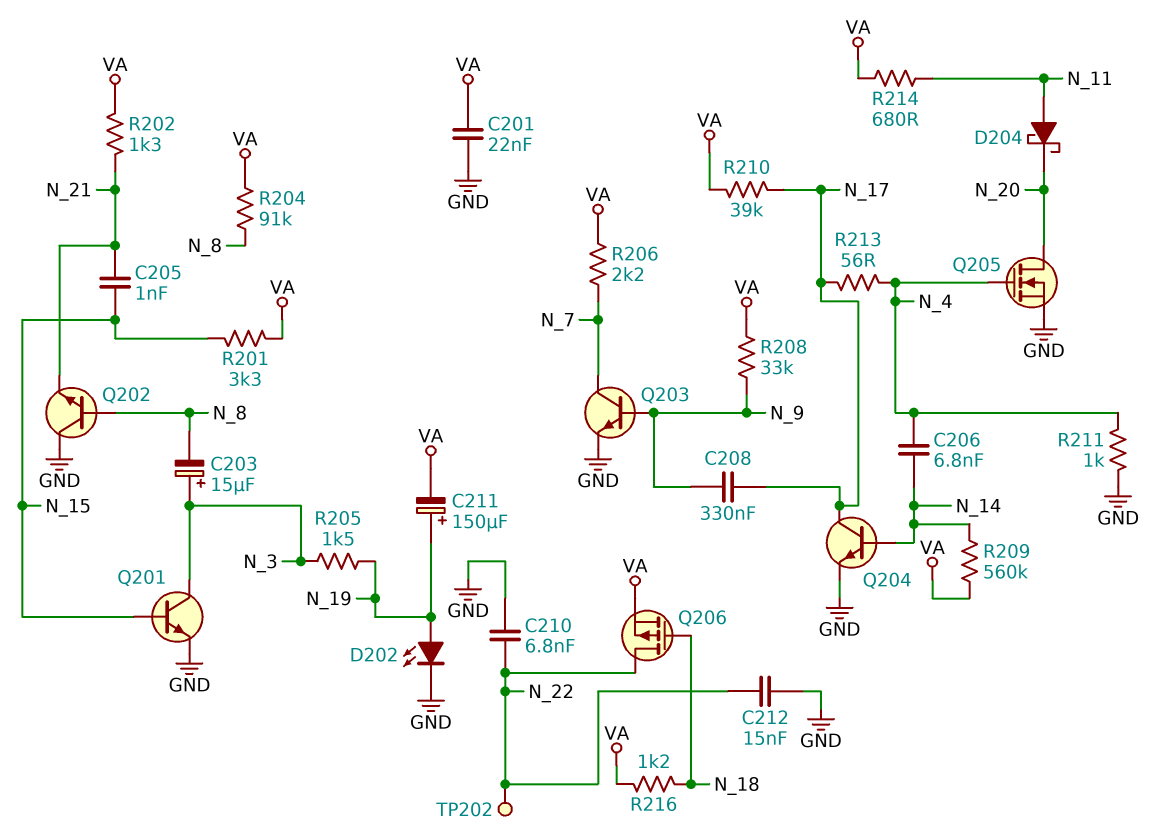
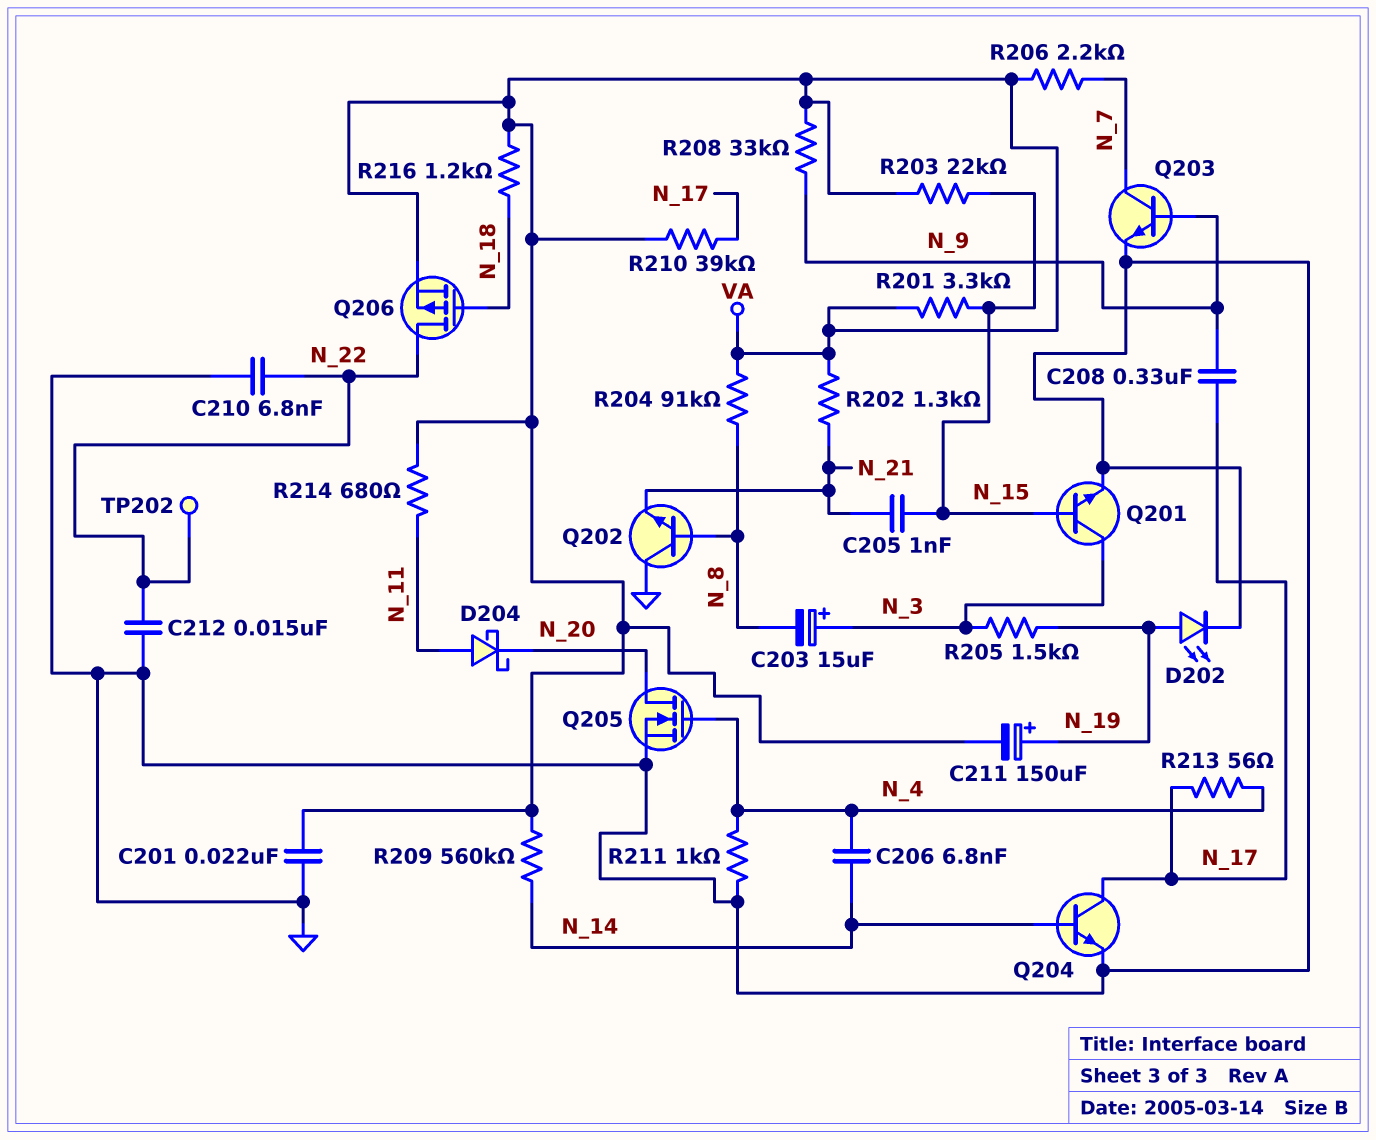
R203: none -> 22k (N_15, VA)

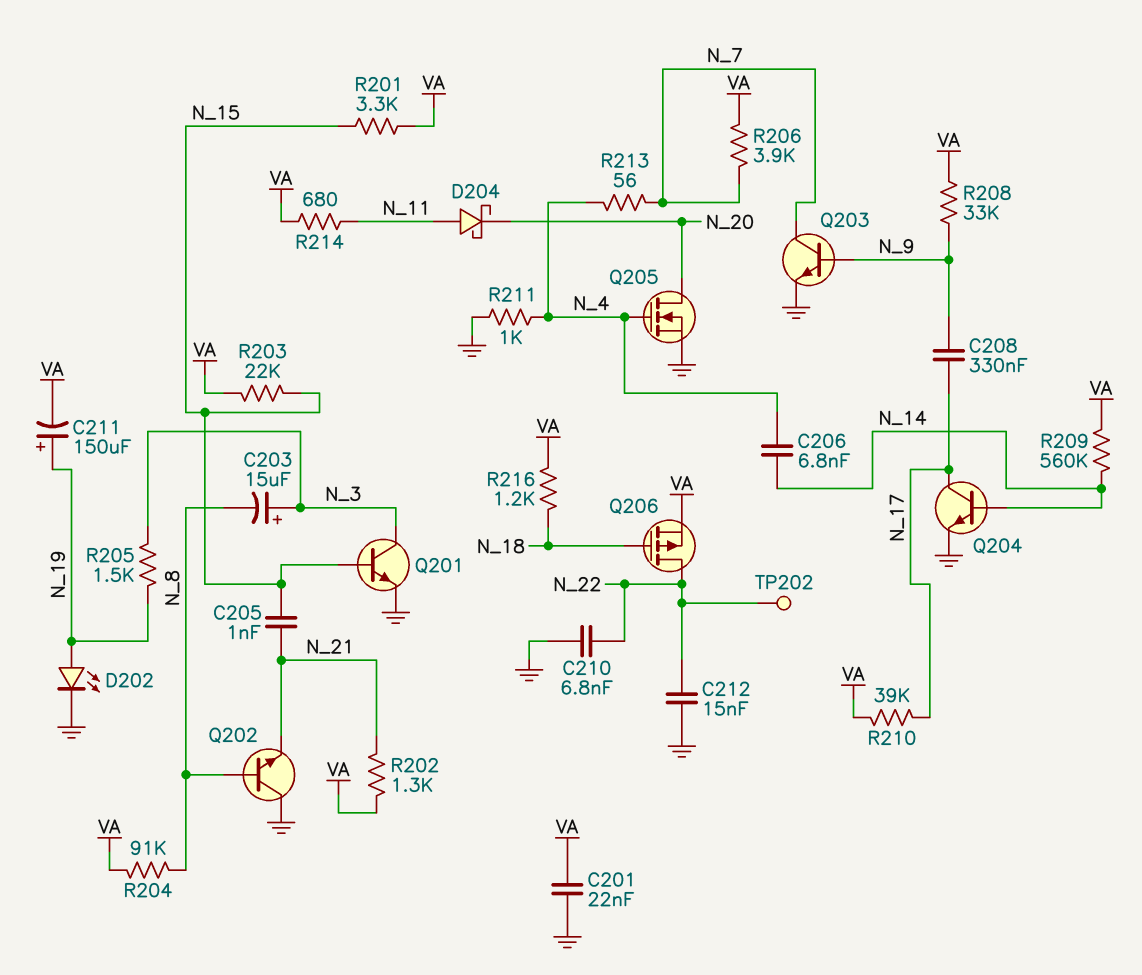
R206: 2.2k (N_7, VA) -> 3.9k (N_7, VA)
R213: 56 (N_4, N_17) -> 56 (N_4, N_7)

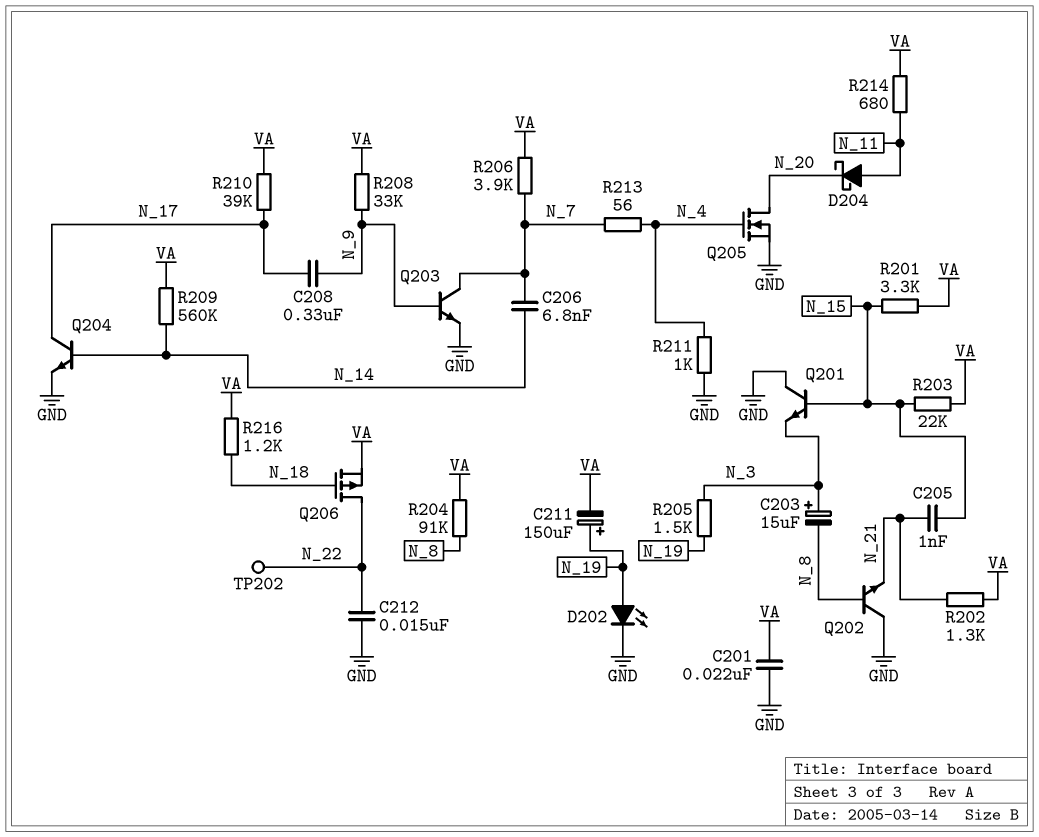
C206: 6.8nF (N_4, N_14) -> 6.8nF (N_7, N_14)
C210: 6.8nF (GND, N_22) -> none
Q201: NPN (B N_15, C N_3, E GND) -> NPN (B N_15, C GND, E N_3)

